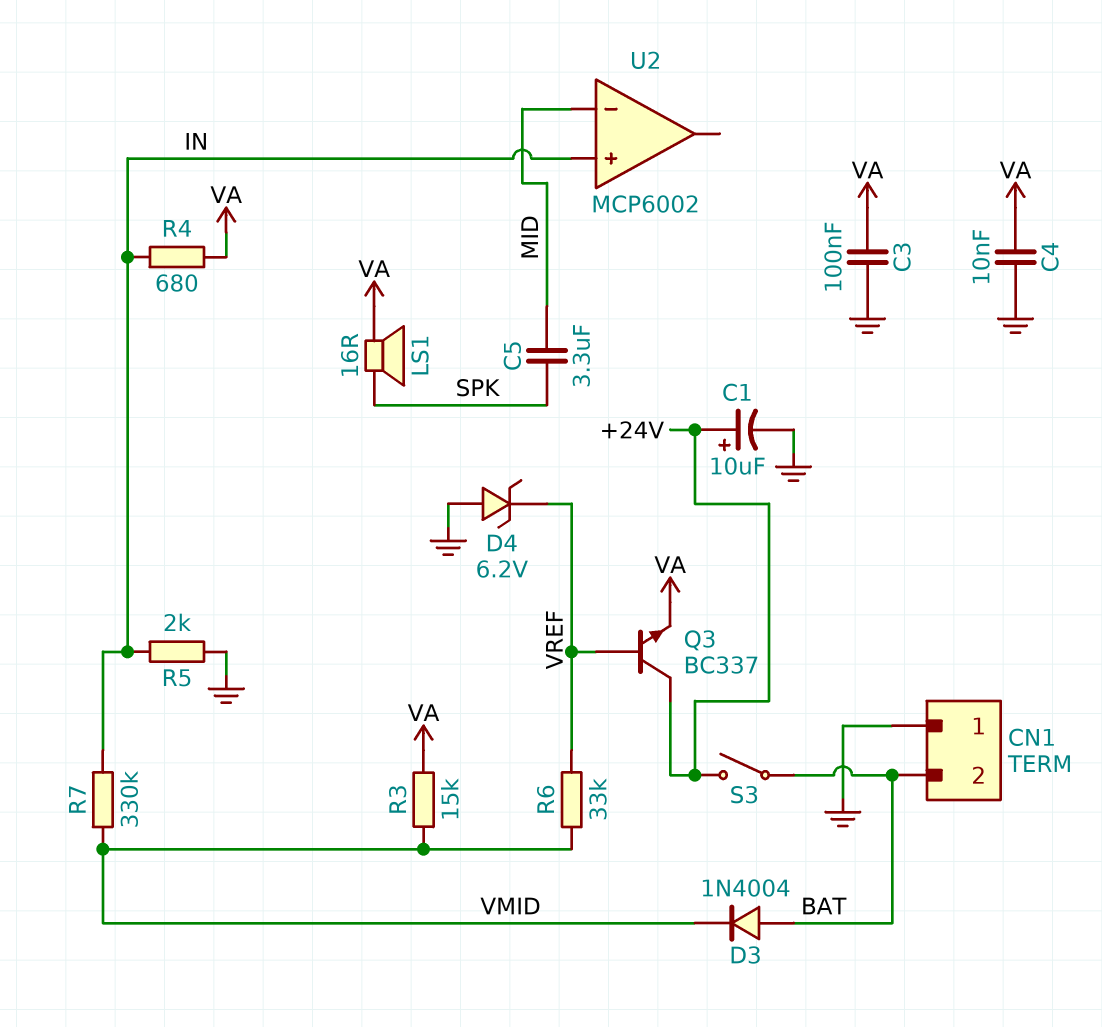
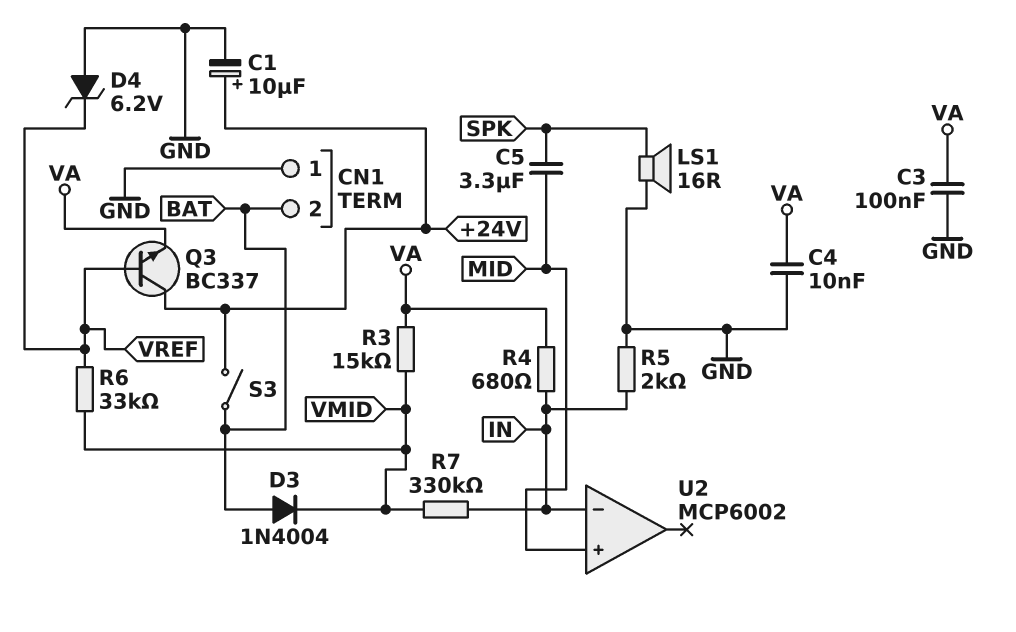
LS1: speaker 16R (SPK, VA) -> speaker 16R (GND, SPK)
U2 pin in+: IN -> MID
U2 pin in-: MID -> IN

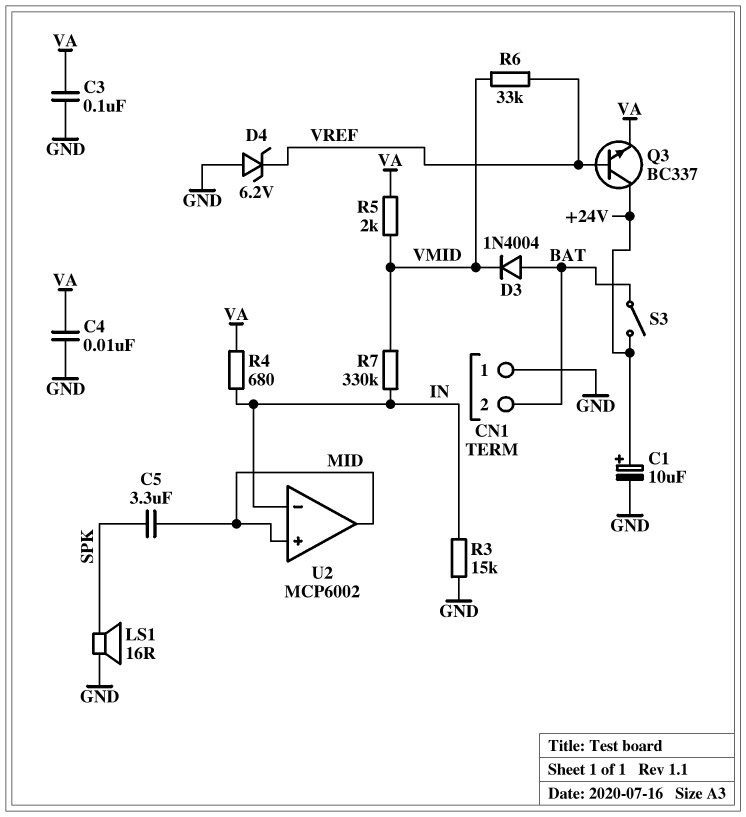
R3: 15k (VA, VMID) -> 15k (GND, IN)
R5: 2k (GND, IN) -> 2k (VA, VMID)
U2 pin out: none -> MID

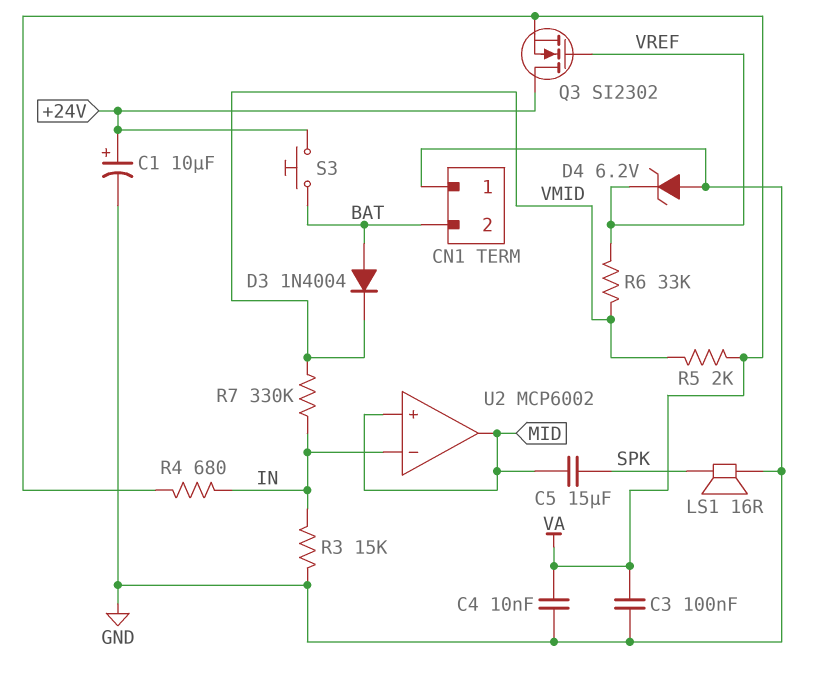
C5: 3.3uF (MID, SPK) -> 15uF (MID, SPK)
Q3: NPN BC337 (B VREF, C +24V, E VA) -> NMOS SI2302 (G VREF, D +24V, S VA)
S3: switch (+24V, BAT) -> button (+24V, BAT)

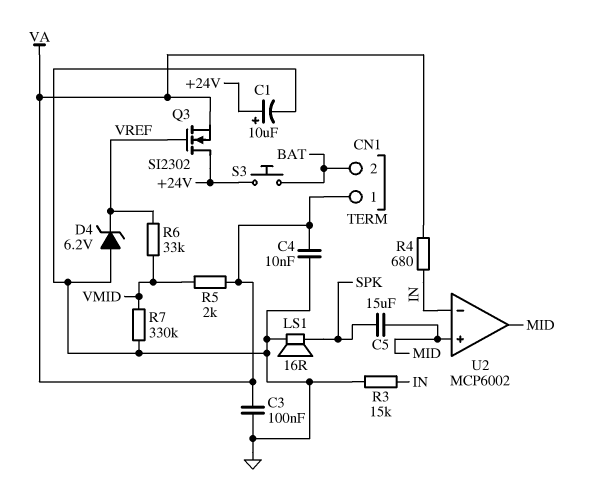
CN1 pin 1: GND -> VA
D3: diode 1N4004 (A BAT, K VMID) -> none
R7: 330k (IN, VMID) -> 330k (GND, VMID)

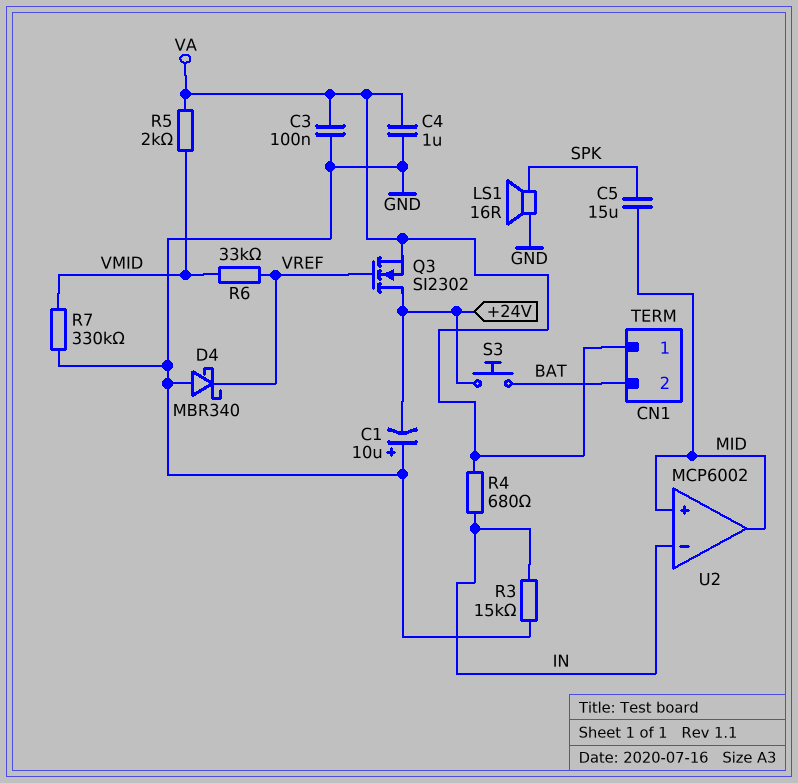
C1: 10uF (plus +24V, minus GND) -> 10uF (plus GND, minus +24V)
C4: 10nF (GND, VA) -> 1uF (GND, VA)
D4: zener 6.2V (A GND, K VREF) -> schottky MBR340 (A GND, K VREF)

